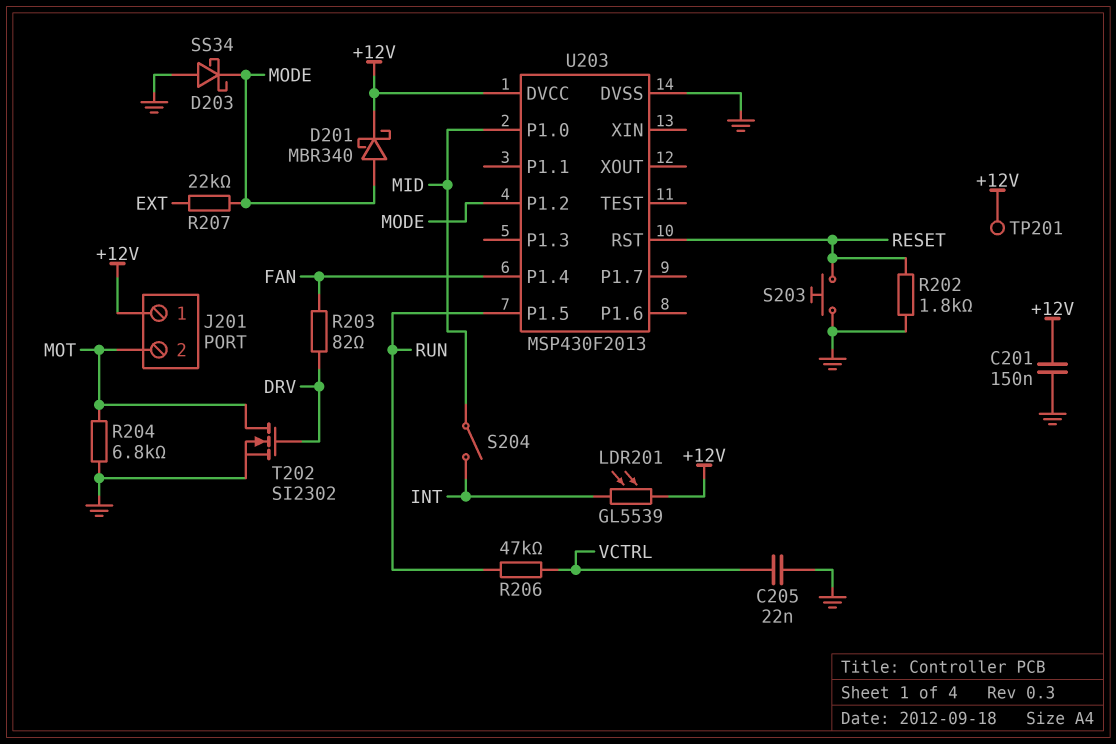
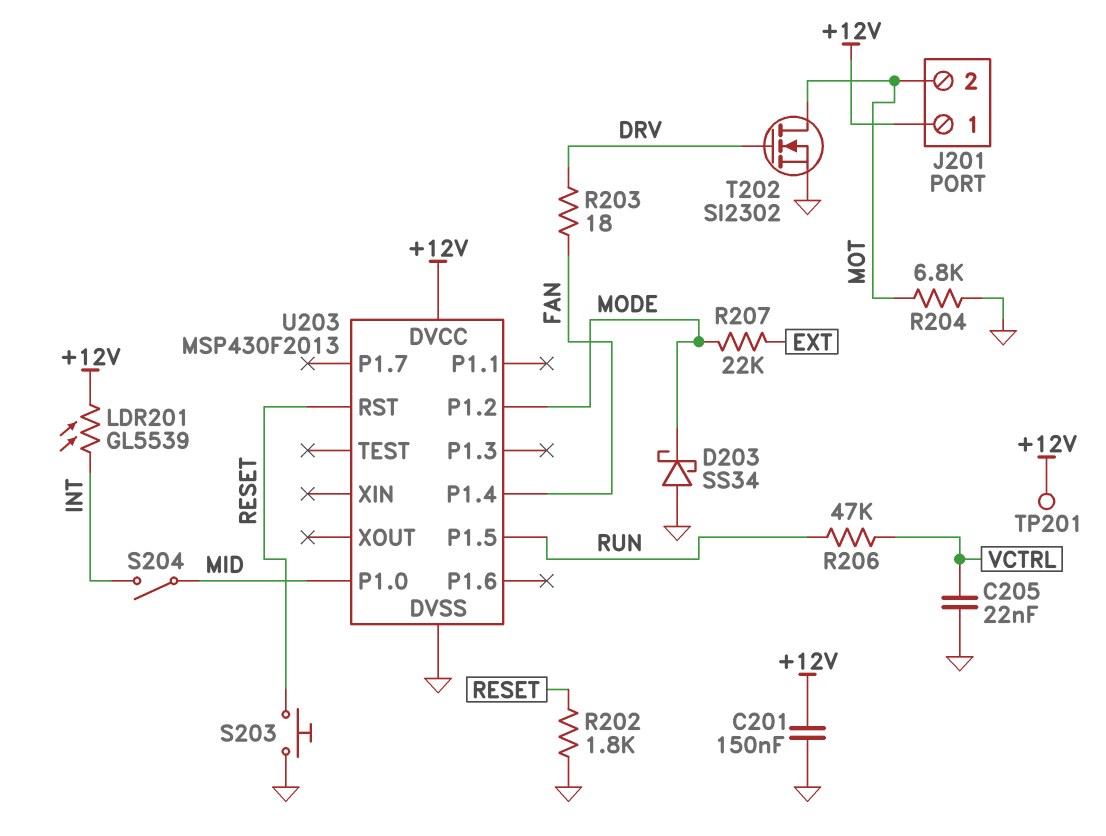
D201: schottky MBR340 (A MODE, K +12V) -> none
R203: 82 (DRV, FAN) -> 18 (DRV, FAN)

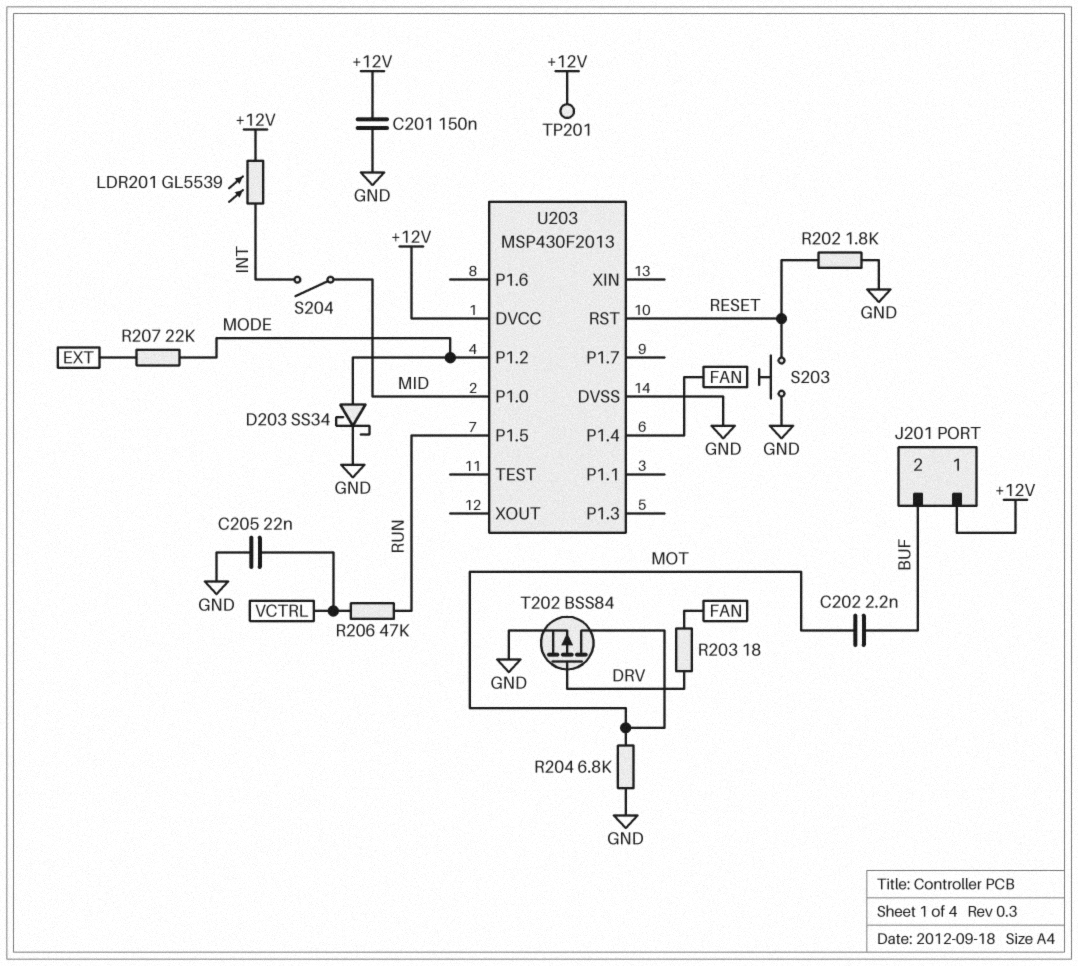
C202: none -> 2.2nF (BUF, MOT)
D203: schottky SS34 (A GND, K MODE) -> schottky SS34 (A MODE, K GND)
J201 pin 2: MOT -> BUF
T202: NMOS SI2302 (G DRV, D MOT, S GND) -> PMOS BSS84 (G DRV, D MOT, S GND)

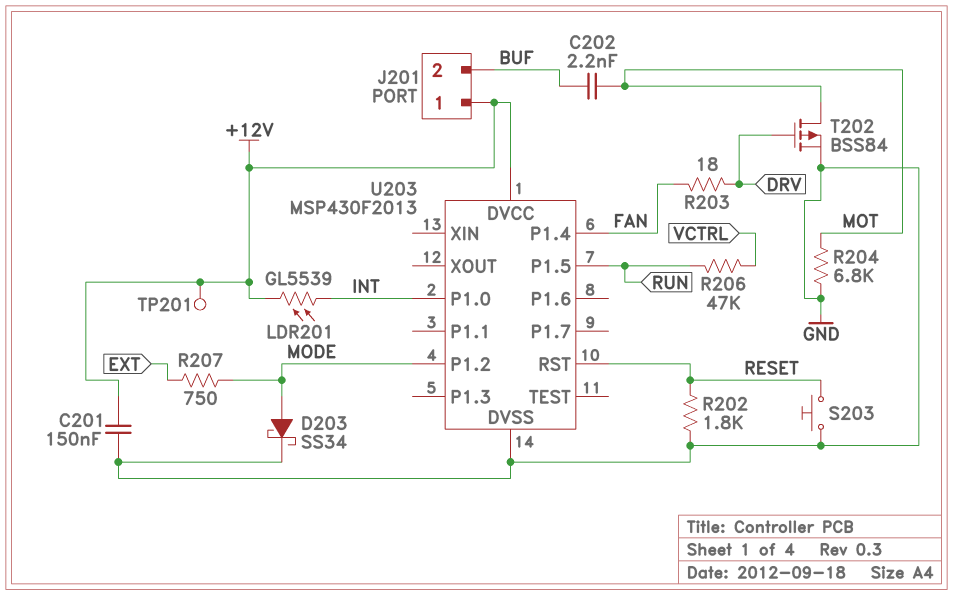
C205: 22nF (GND, VCTRL) -> none
R207: 22k (EXT, MODE) -> 750 (EXT, MODE)
S204: switch (INT, MID) -> none
U203 pin P1.0: MID -> INT

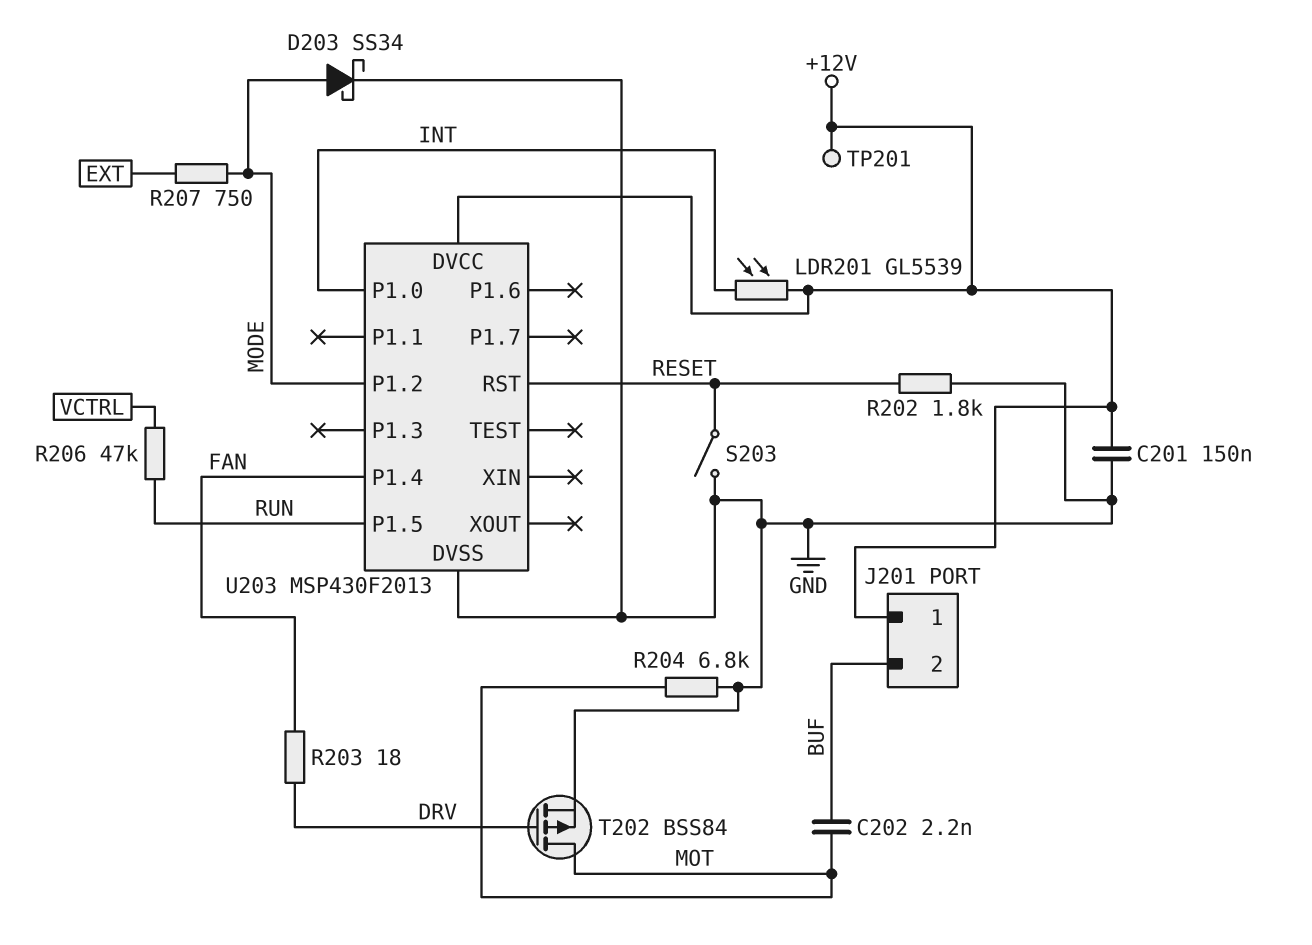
S203: button (GND, RESET) -> switch (GND, RESET)

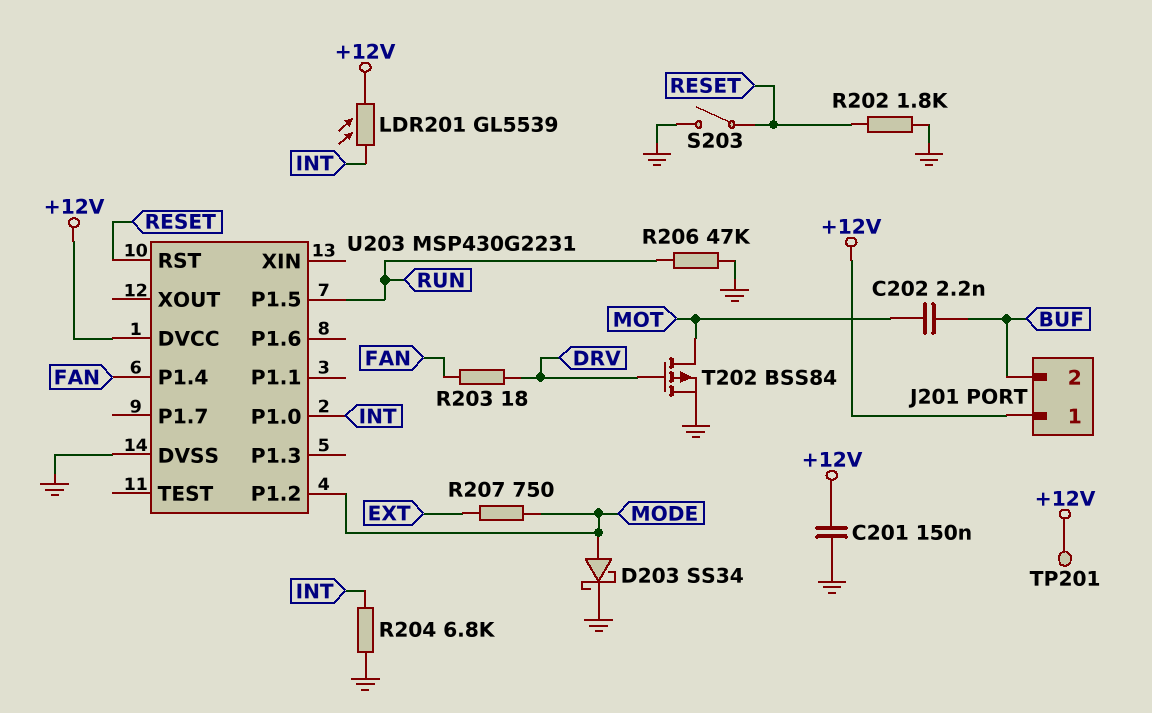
R204: 6.8k (GND, MOT) -> 6.8k (GND, INT)
R206: 47k (RUN, VCTRL) -> 47k (GND, RUN)
U203: MSP430F2013 -> MSP430G2231

